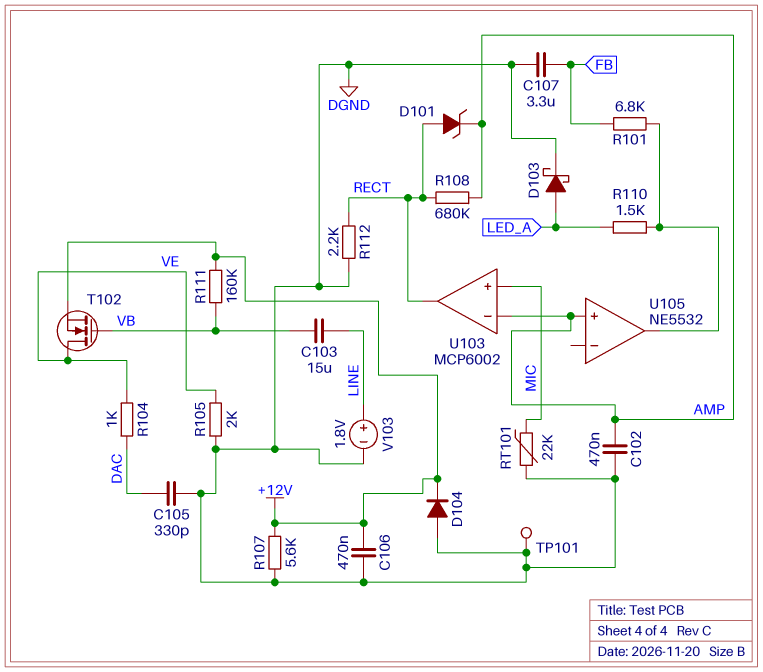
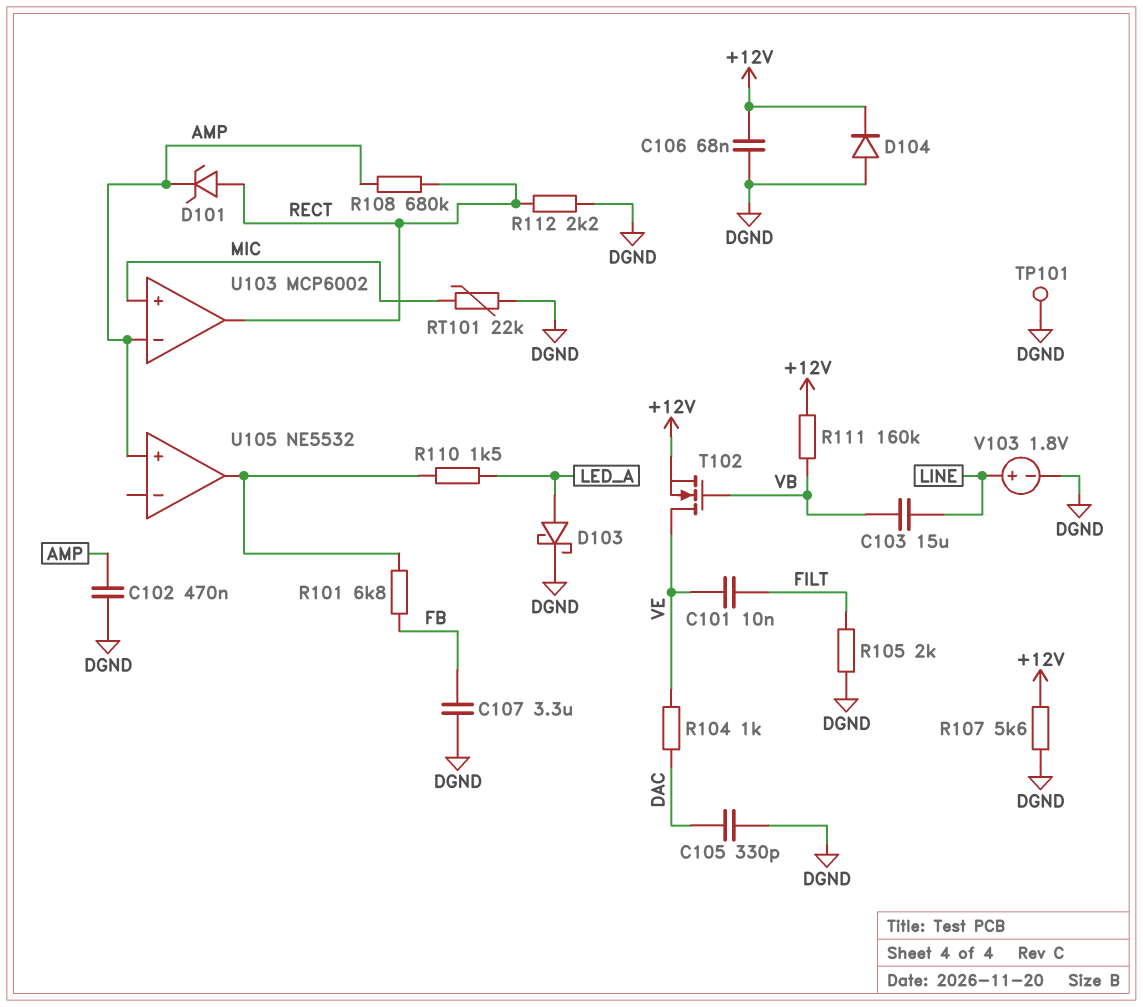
C101: none -> 10nF (FILT, VE)
C106: 470nF (+12V, DGND) -> 68nF (+12V, DGND)
R105: 2k (DGND, VE) -> 2k (DGND, FILT)

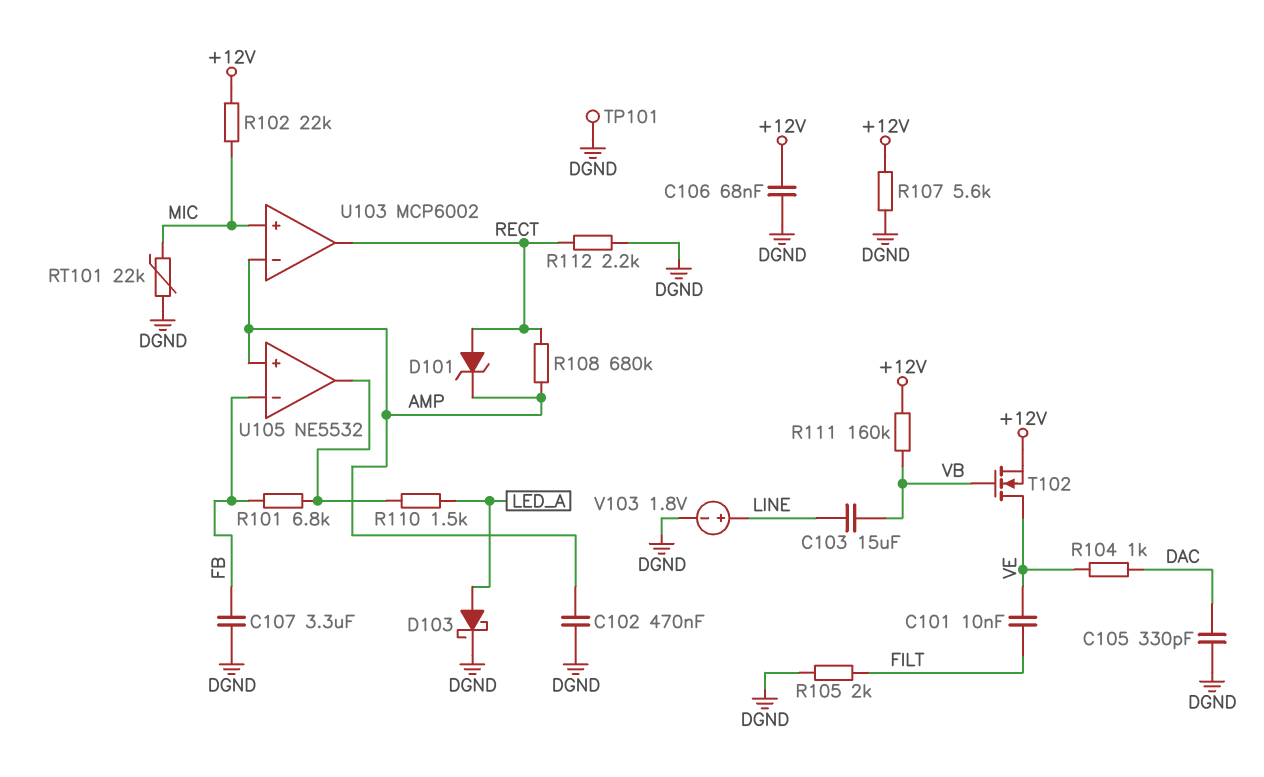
D104: diode (A DGND, K +12V) -> none
R102: none -> 22k (+12V, MIC)
U105 pin in-: none -> FB

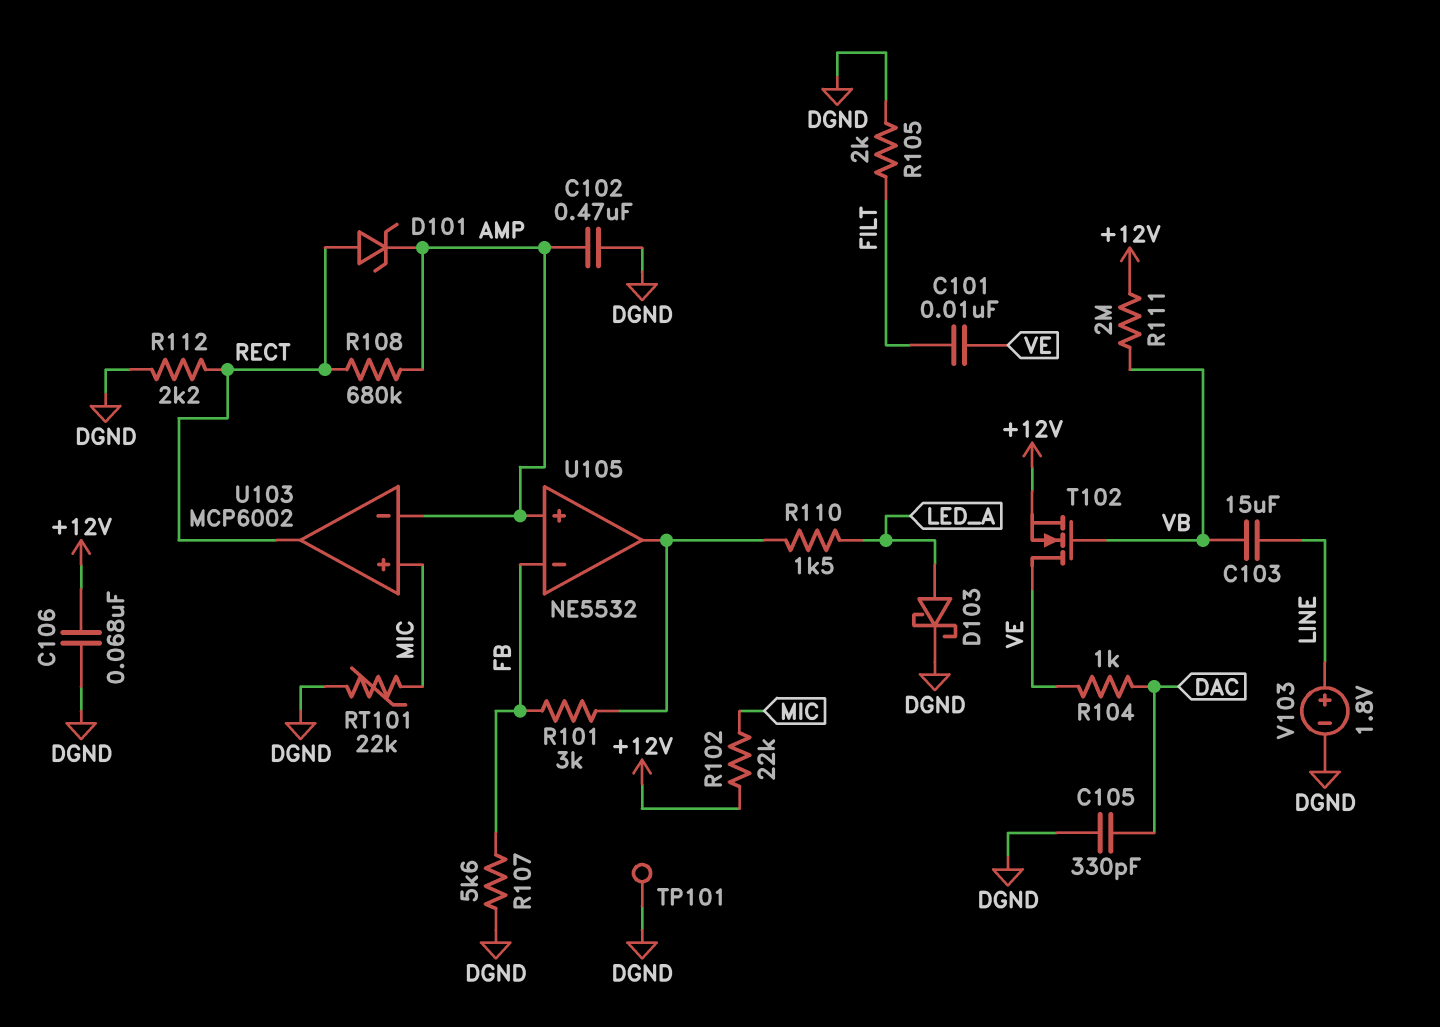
C107: 3.3uF (DGND, FB) -> none
R101: 6.8k (FB, U105/out) -> 3k (FB, U105/out)
R107: 5.6k (+12V, DGND) -> 5.6k (DGND, FB)
R111: 160k (+12V, VB) -> 2M (+12V, VB)

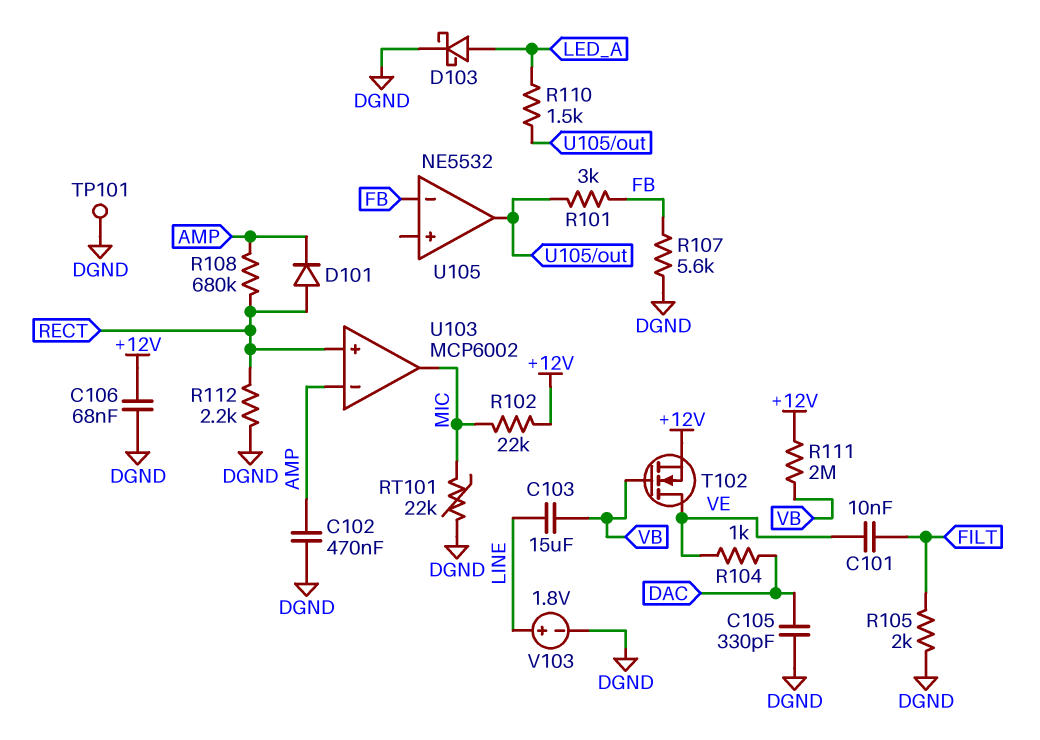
D101: zener (A RECT, K AMP) -> diode (A RECT, K AMP)
U103 pin in+: MIC -> RECT
U103 pin out: RECT -> MIC
U105 pin in+: AMP -> none

